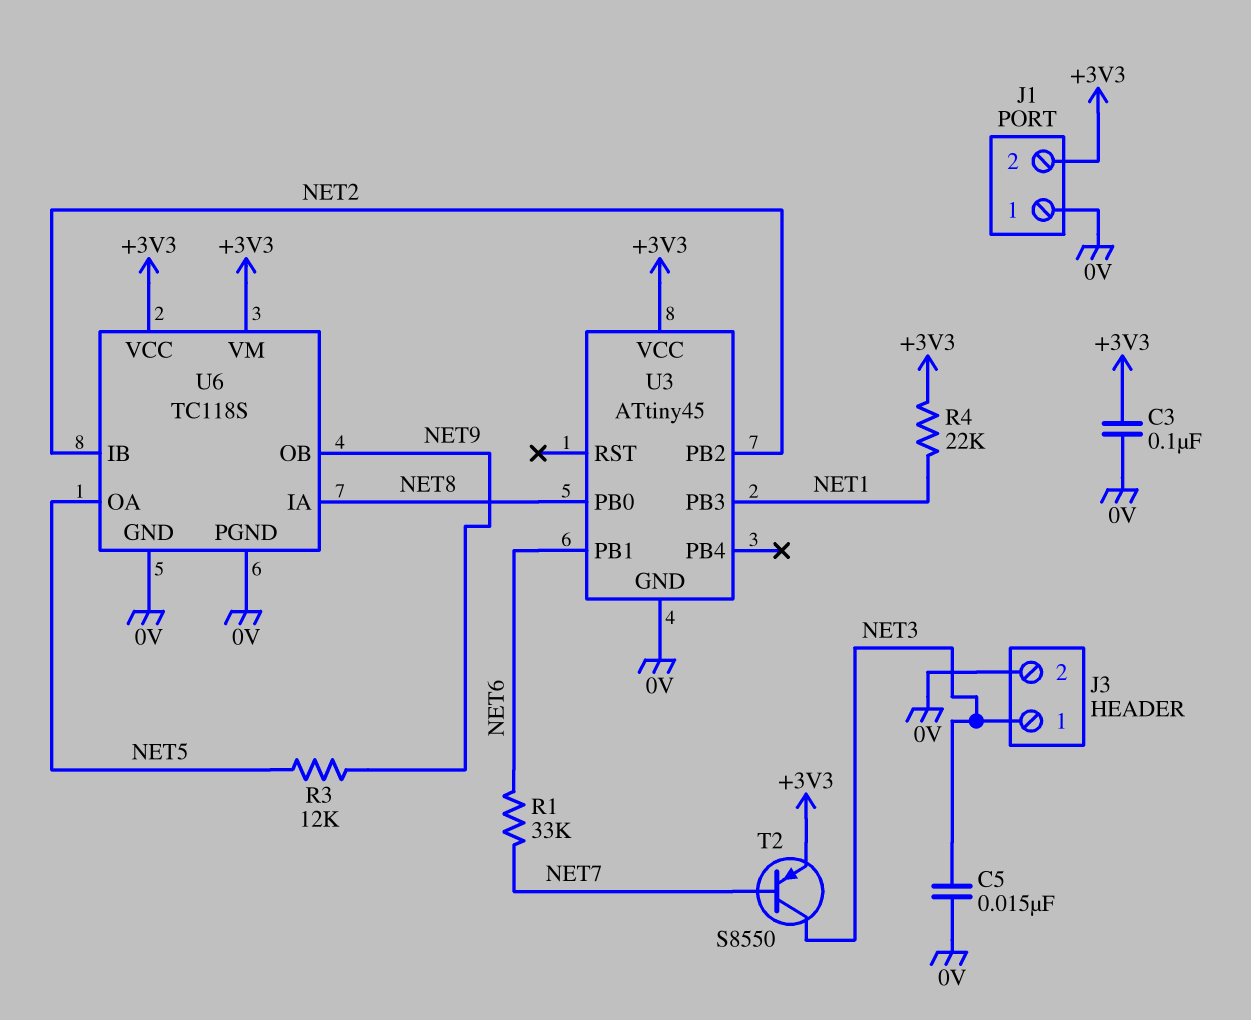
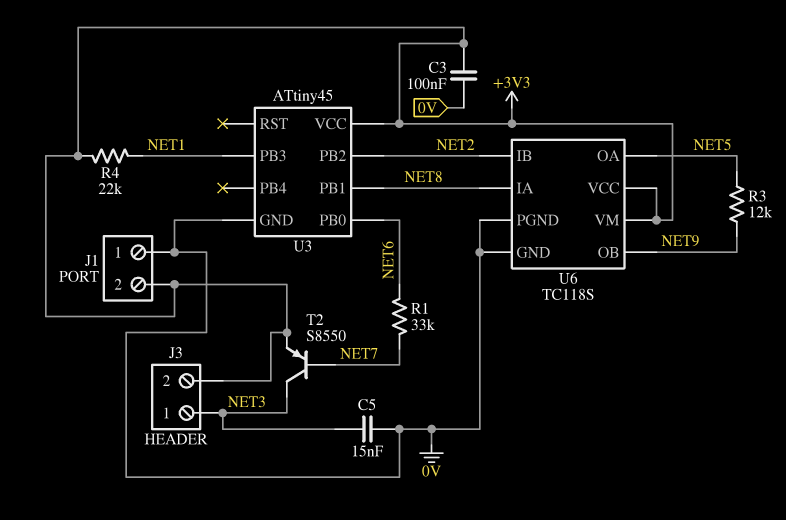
J3 pin 2: 0V -> +3V3
U3 pin PB0: NET8 -> NET6
U3 pin PB1: NET6 -> NET8

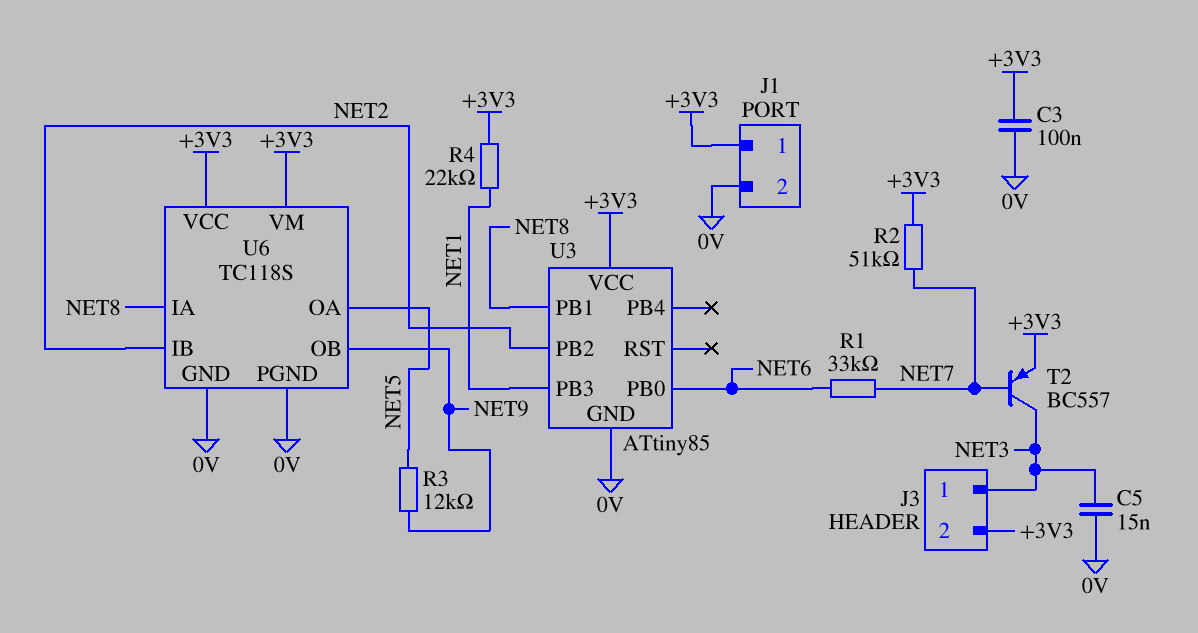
J1 pin 1: 0V -> +3V3
J1 pin 2: +3V3 -> 0V
R2: none -> 51k (+3V3, NET7)
T2: PNP S8550 (B NET7, C NET3, E +3V3) -> PNP BC557 (B NET7, C NET3, E +3V3)
U3: ATtiny45 -> ATtiny85

